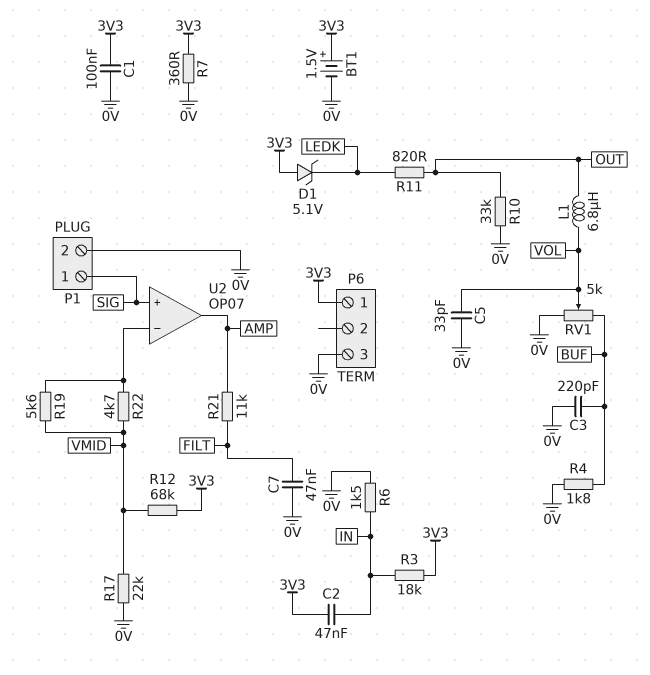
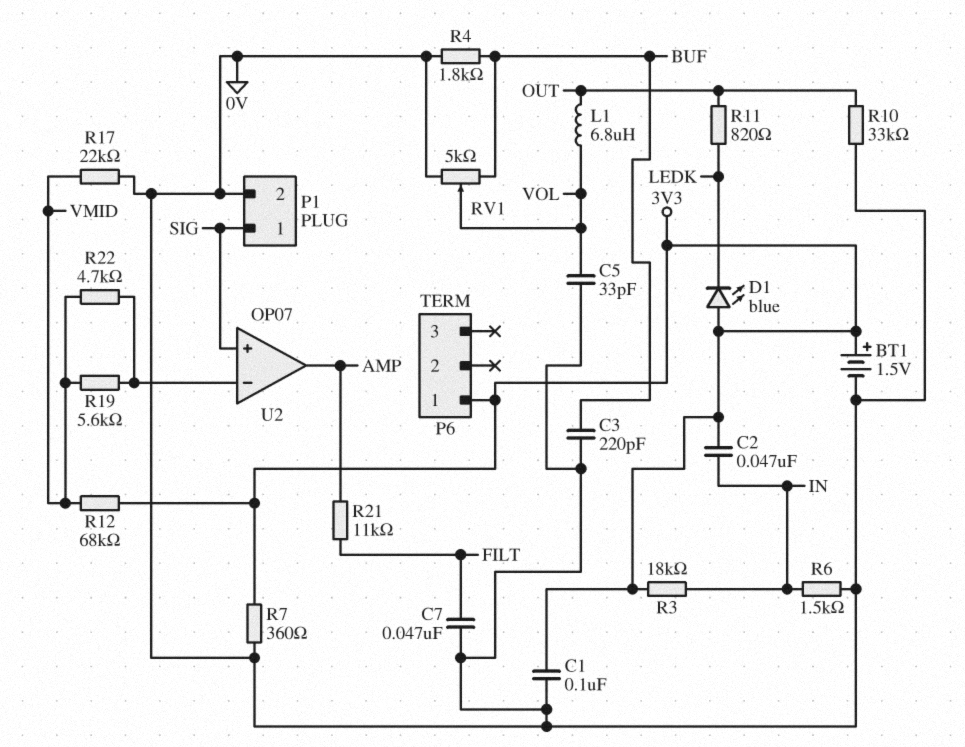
D1: zener 5.1V (A 3V3, K LEDK) -> LED blue (A 3V3, K LEDK)
P6 pin 3: 0V -> none

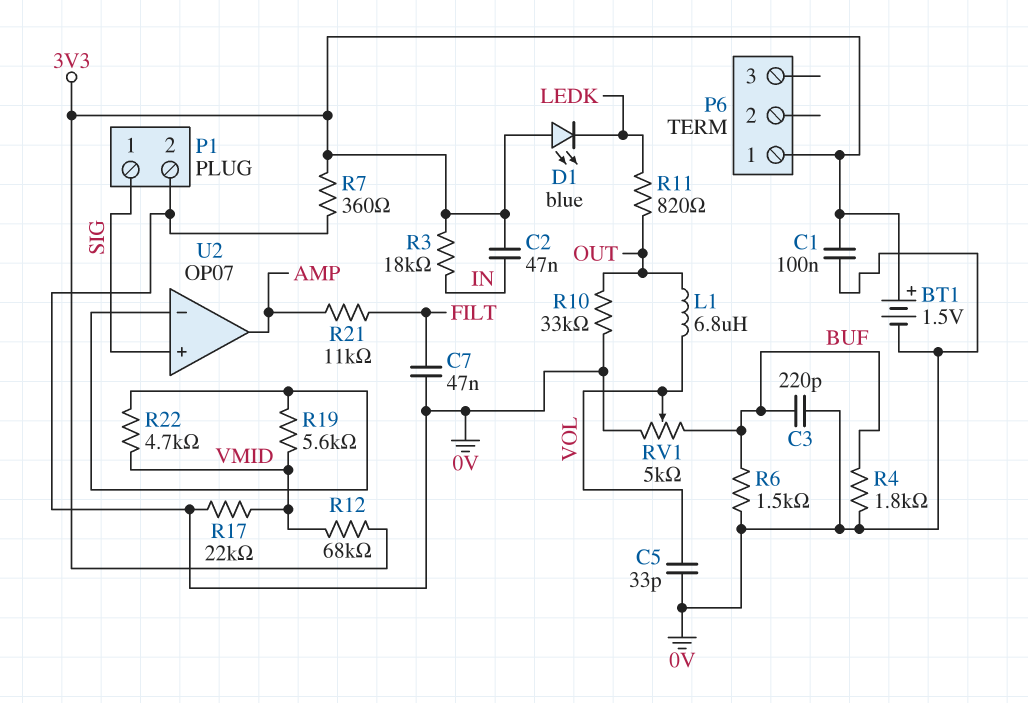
R6: 1.5k (0V, IN) -> 1.5k (0V, BUF)

